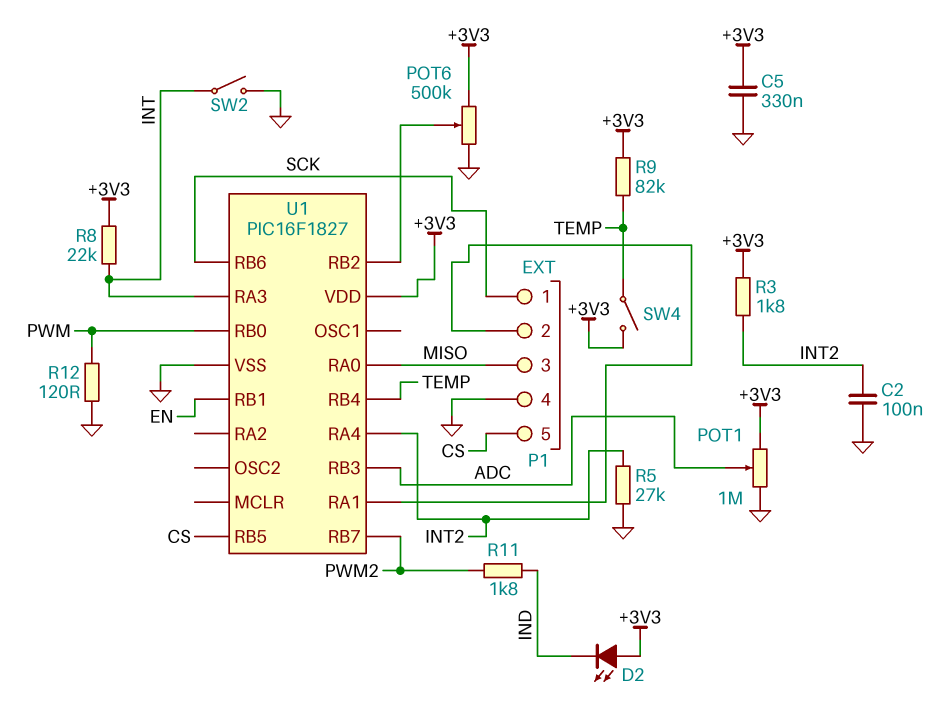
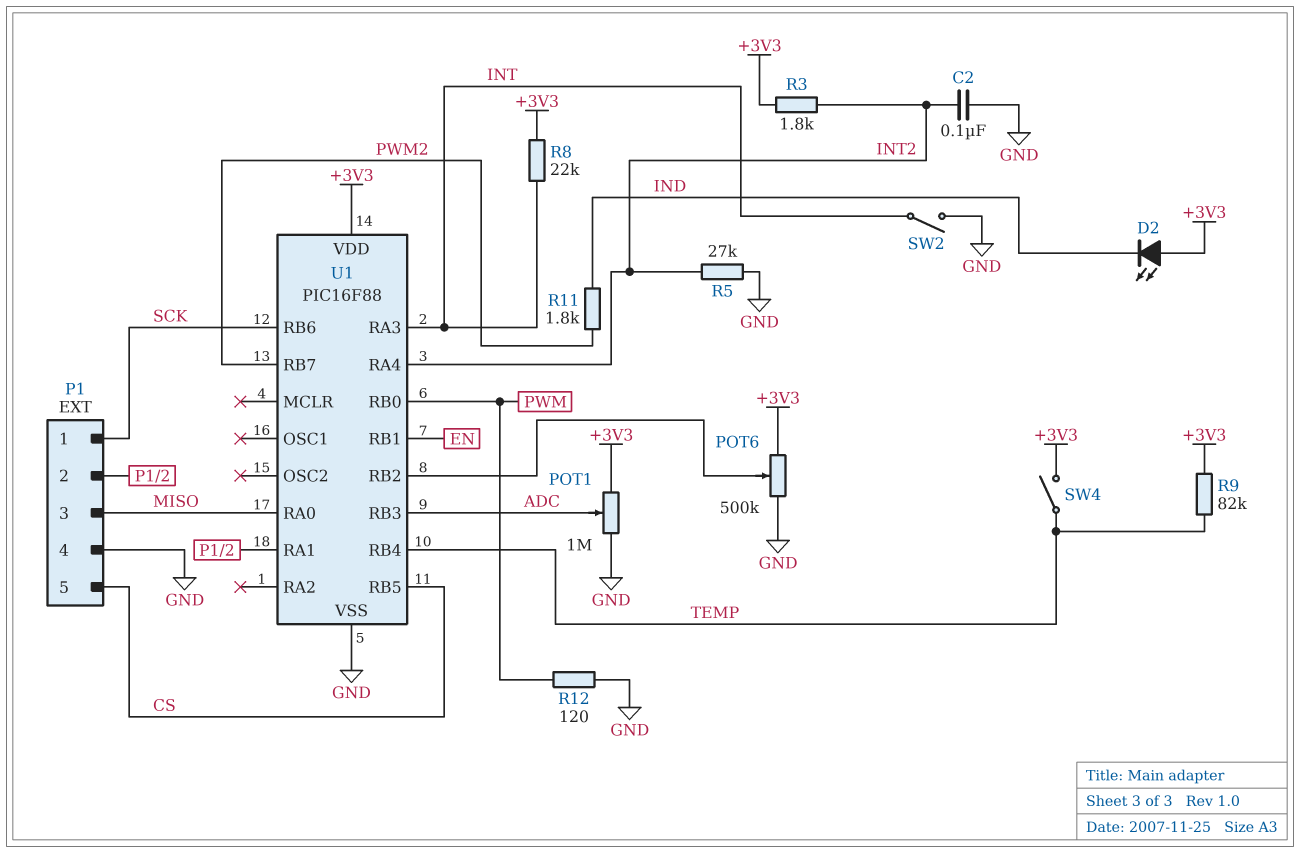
C5: 330nF (+3V3, GND) -> none
U1: PIC16F1827 -> PIC16F88

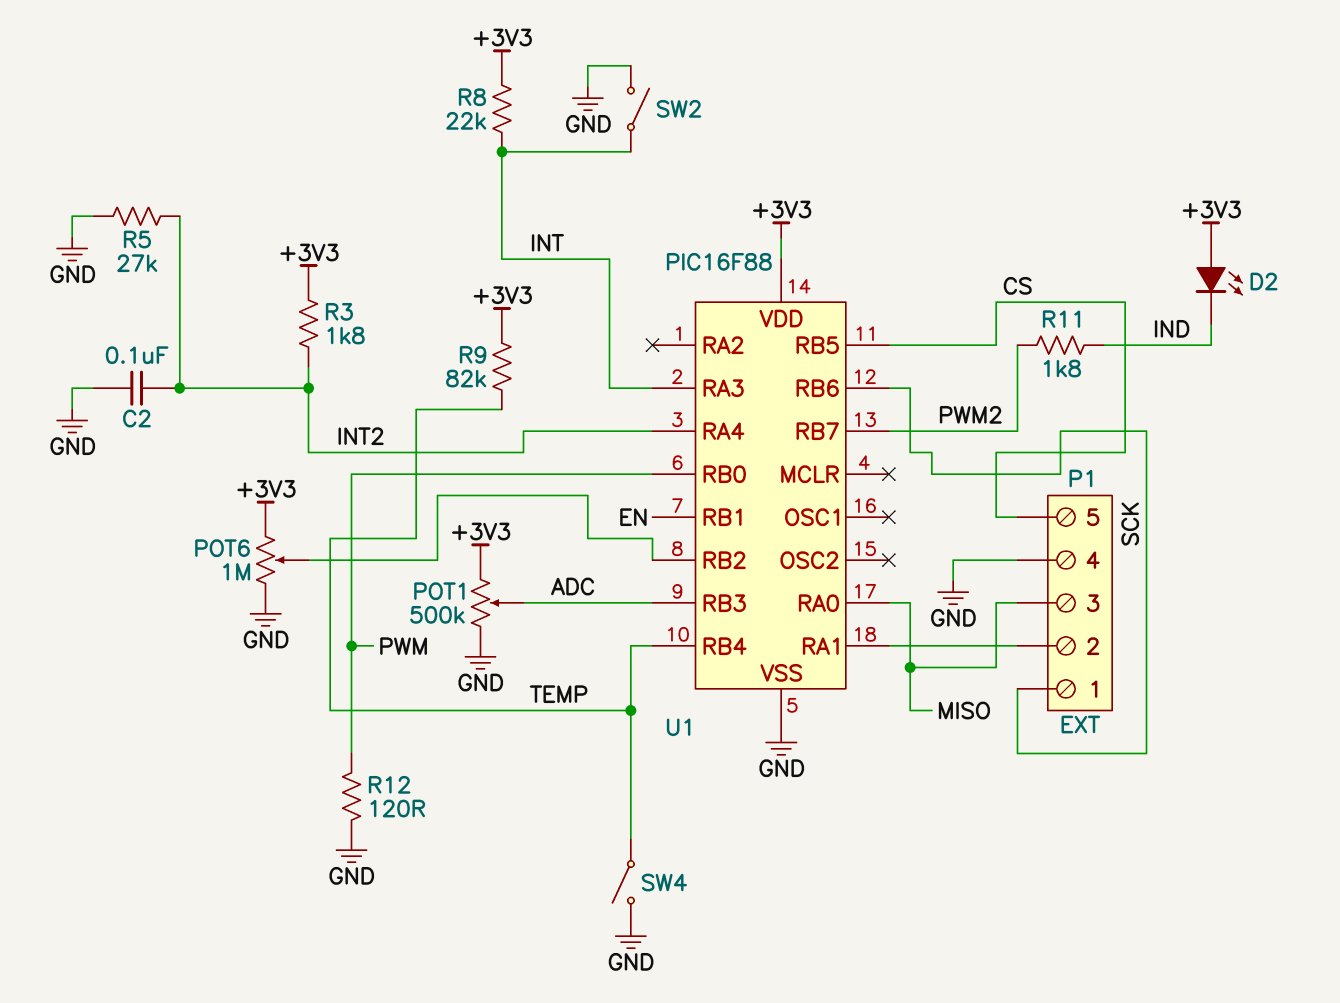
POT1: 1M (+3V3, GND, wiper ADC) -> 500k (+3V3, GND, wiper ADC)
POT6: 500k (+3V3, GND, wiper U1/RB2) -> 1M (+3V3, GND, wiper U1/RB2)
SW4: switch (+3V3, TEMP) -> switch (GND, TEMP)

